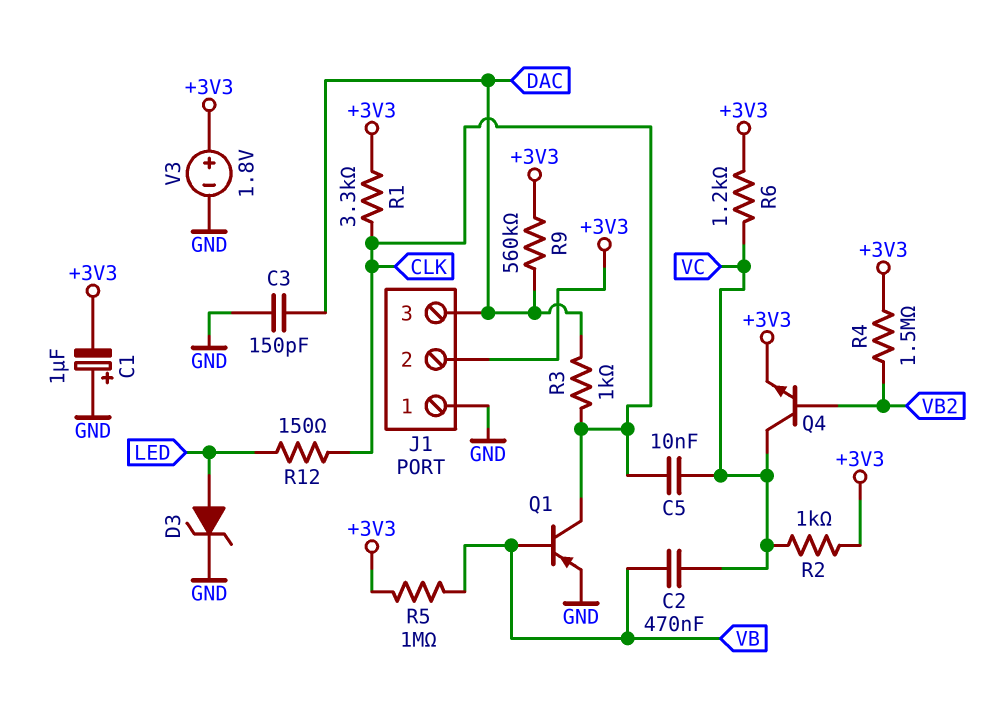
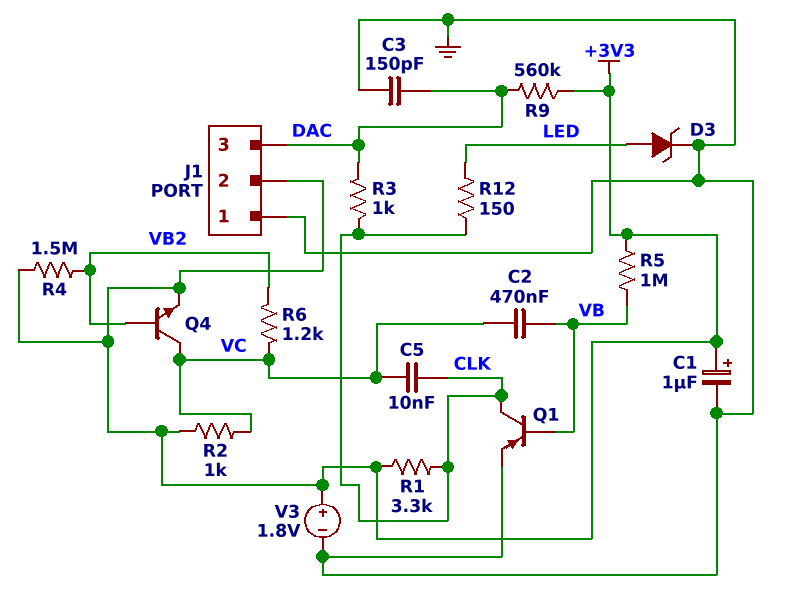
C1: 1uF (plus GND, minus +3V3) -> 1uF (plus +3V3, minus GND)
R6: 1.2k (+3V3, VC) -> 1.2k (VB2, VC)

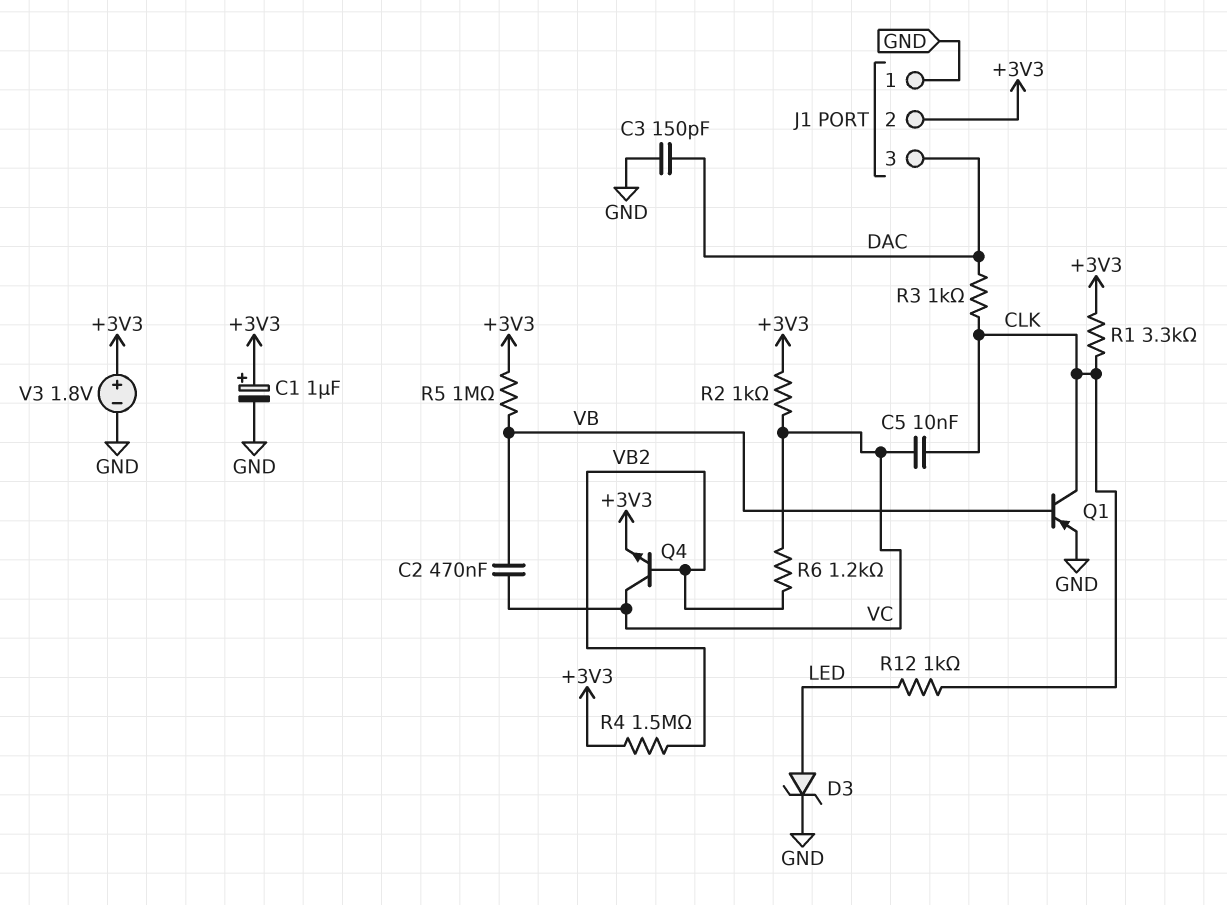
R9: 560k (+3V3, DAC) -> none
R12: 150 (CLK, LED) -> 1k (CLK, LED)

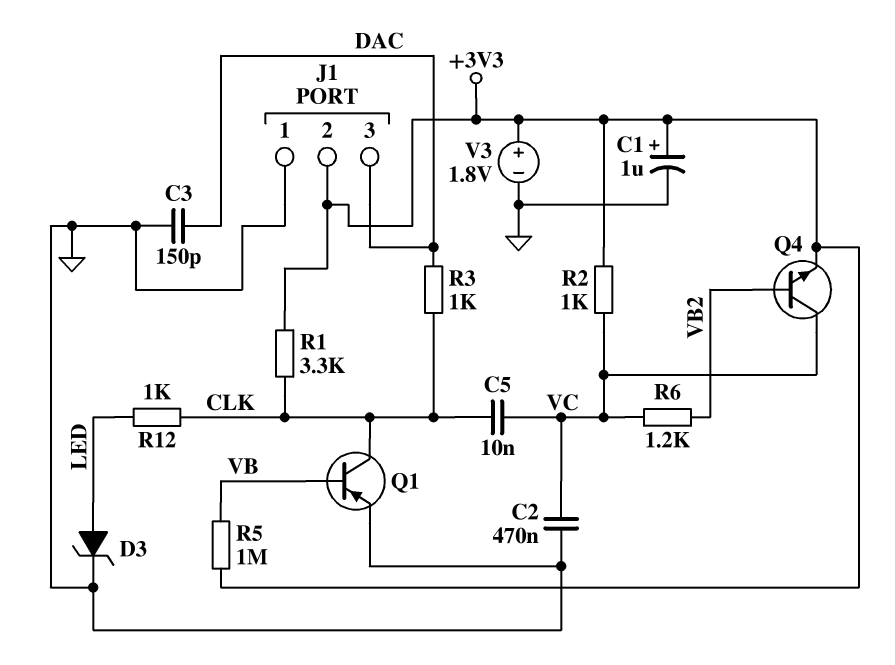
C2: 470nF (VB, VC) -> 470nF (GND, VC)
R4: 1.5M (+3V3, VB2) -> none

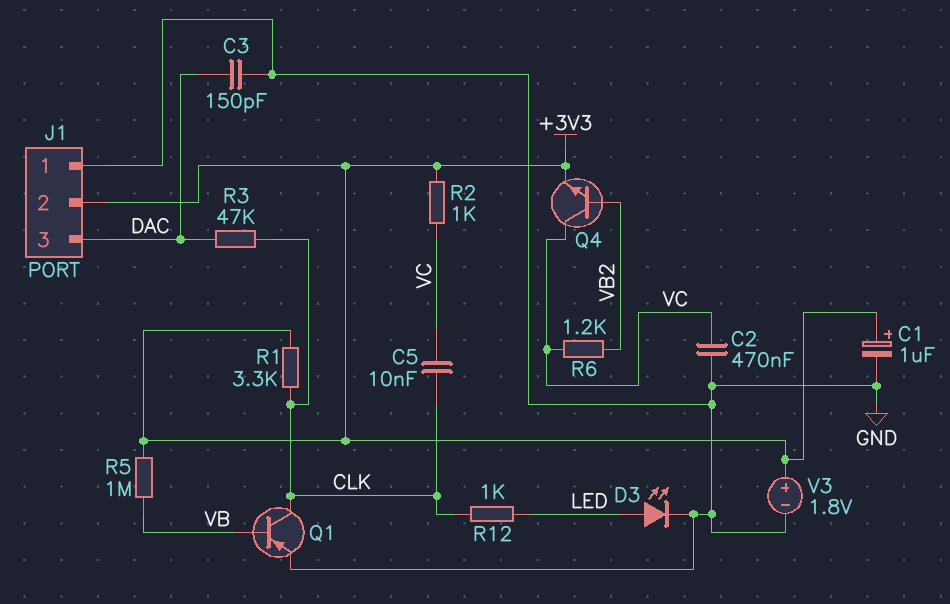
D3: zener (A LED, K GND) -> LED (A LED, K GND)
R3: 1k (CLK, DAC) -> 47k (CLK, DAC)

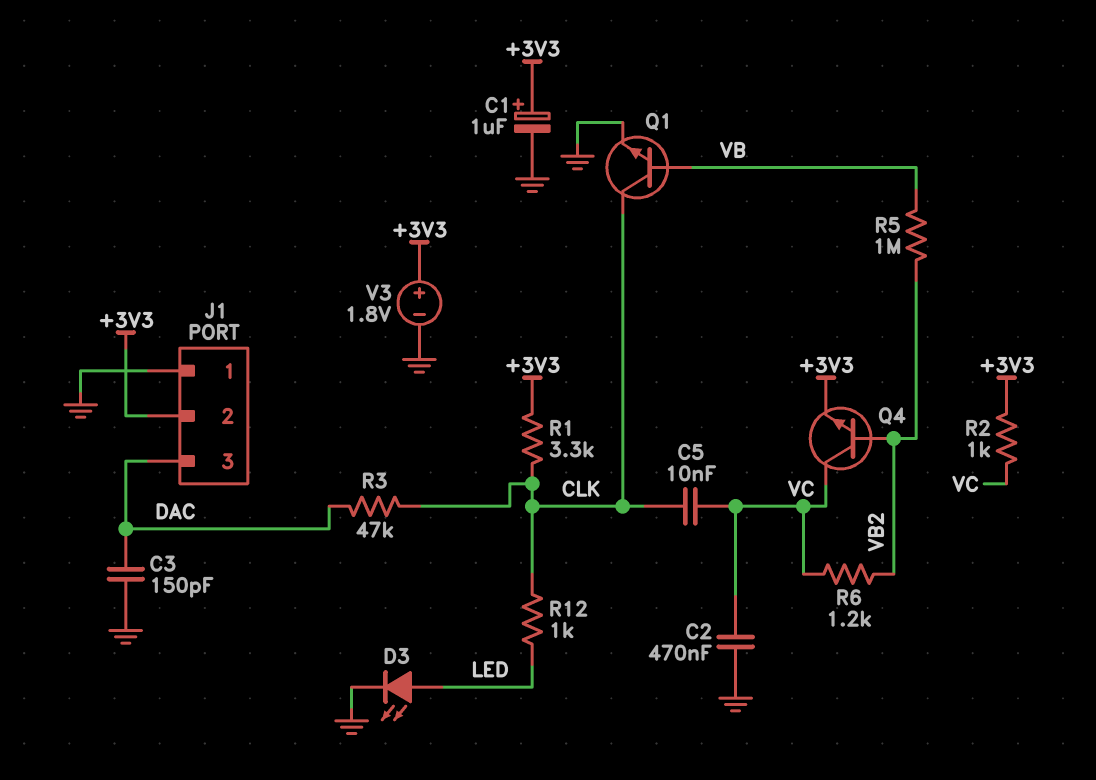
Q1: PNP (B VB, C CLK, E GND) -> NPN (B VB, C CLK, E GND)
R5: 1M (+3V3, VB) -> 1M (VB, VB2)

